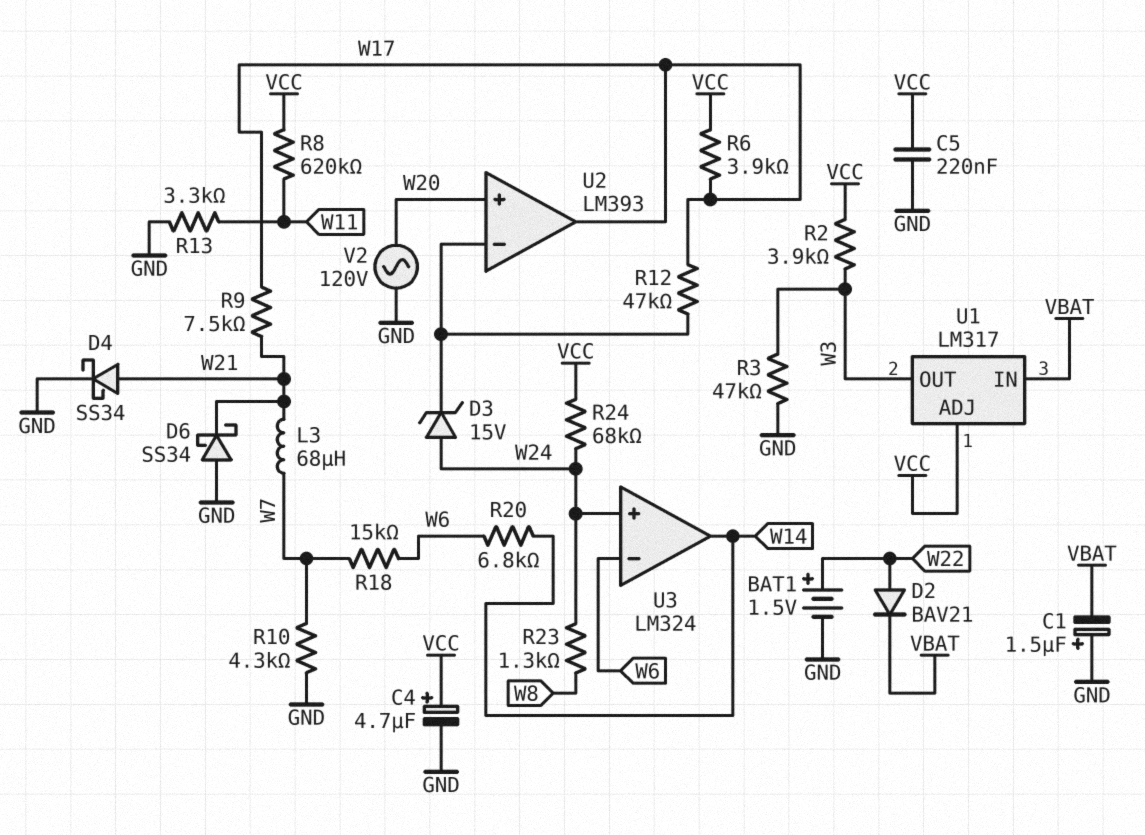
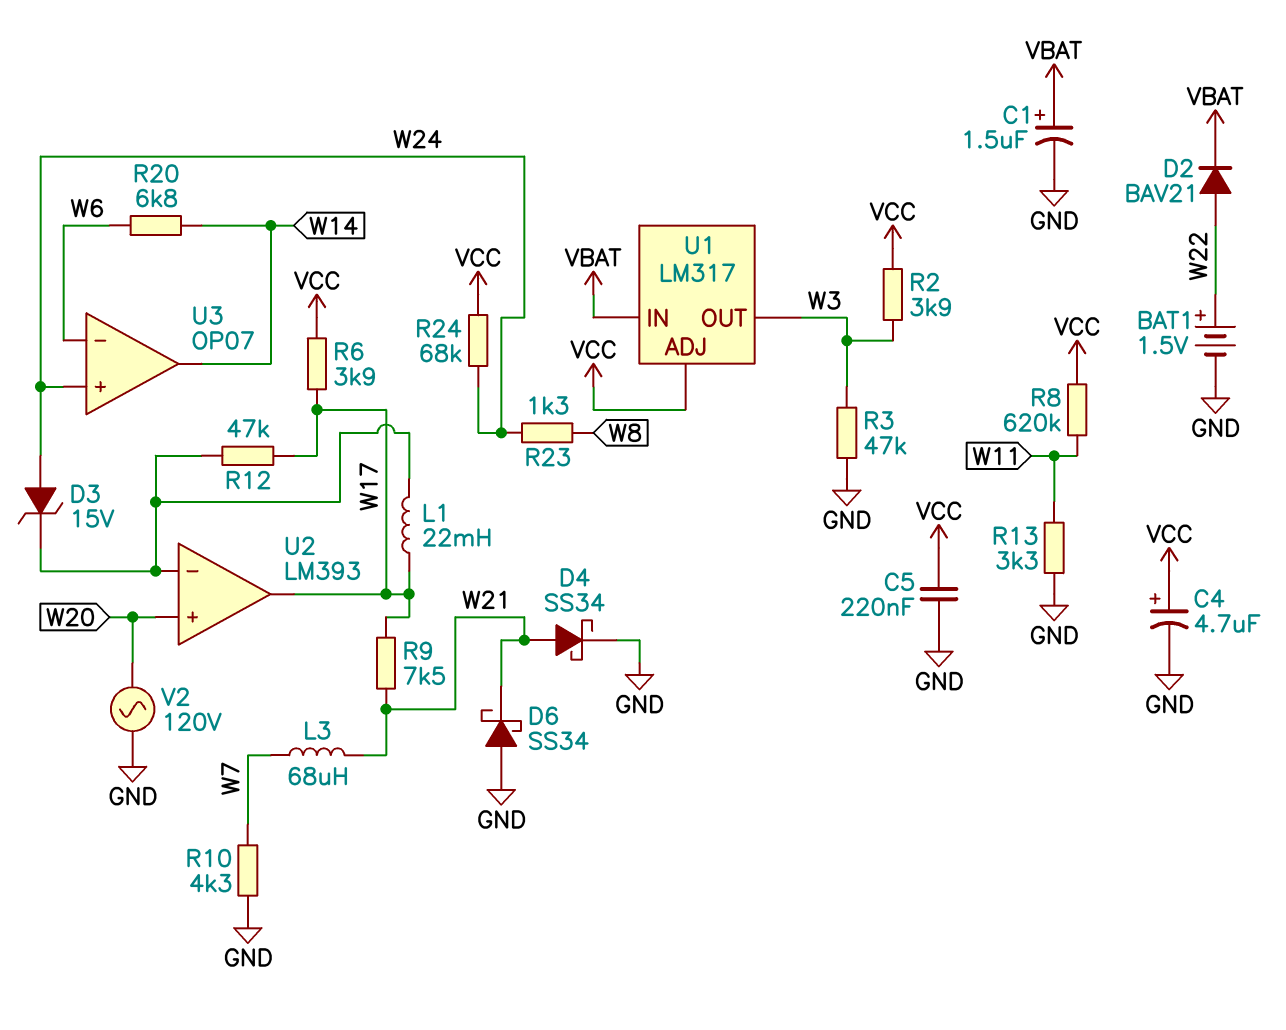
C1: 1.5uF (plus GND, minus VBAT) -> 1.5uF (plus VBAT, minus GND)
L1: none -> 22mH (U2/in-, W17)
R18: 15k (W6, W7) -> none
U3: LM324 -> OP07

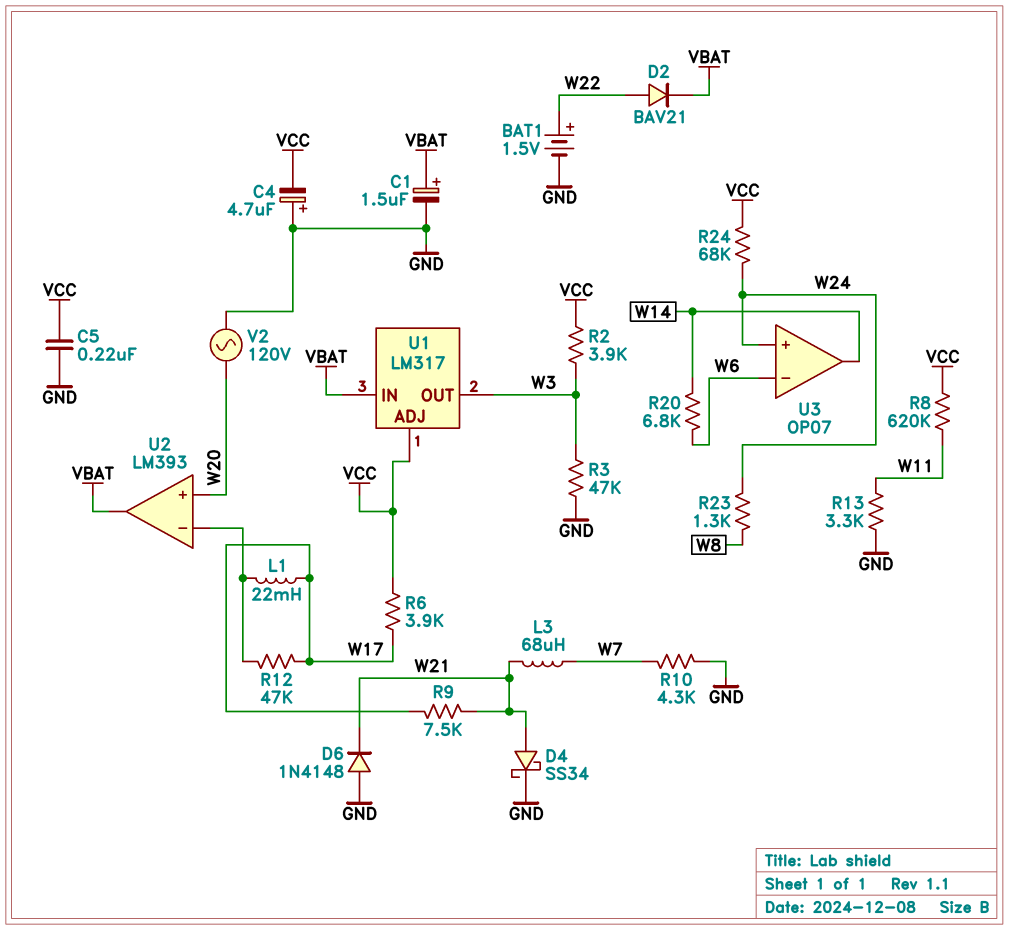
C4: 4.7uF (plus VCC, minus GND) -> 4.7uF (plus GND, minus VCC)
D3: zener 15V (A W24, K U2/in-) -> none
D6: schottky SS34 (A GND, K W21) -> diode 1N4148 (A GND, K W21)
U2 pin out: W17 -> VBAT

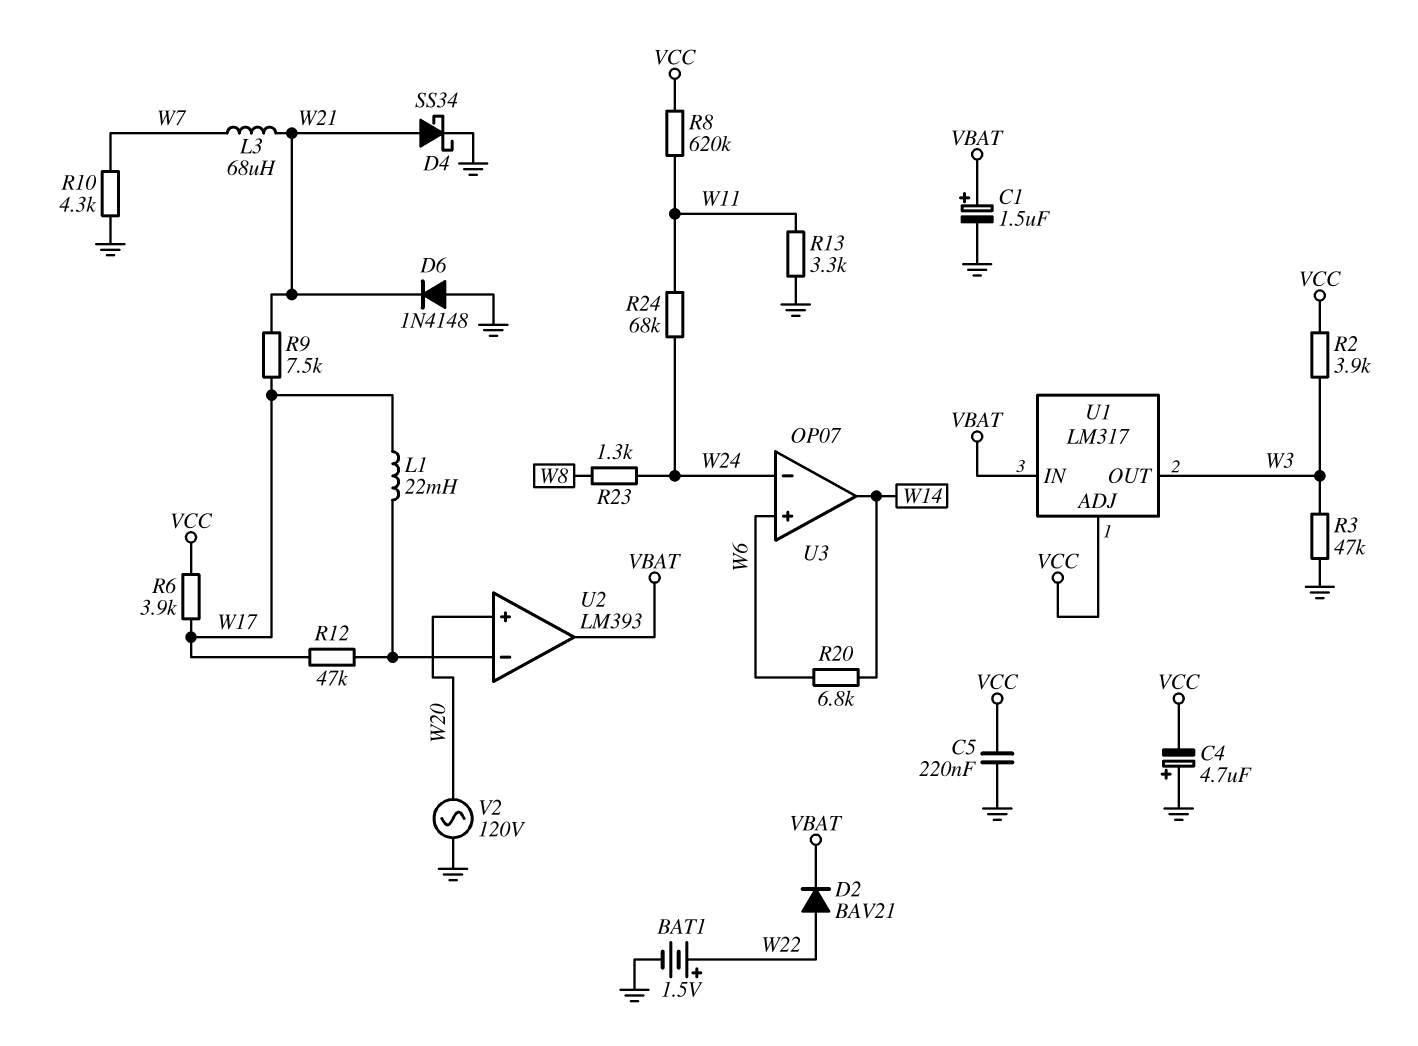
R24: 68k (VCC, W24) -> 68k (W11, W24)
U3 pin in+: W24 -> W6
U3 pin in-: W6 -> W24

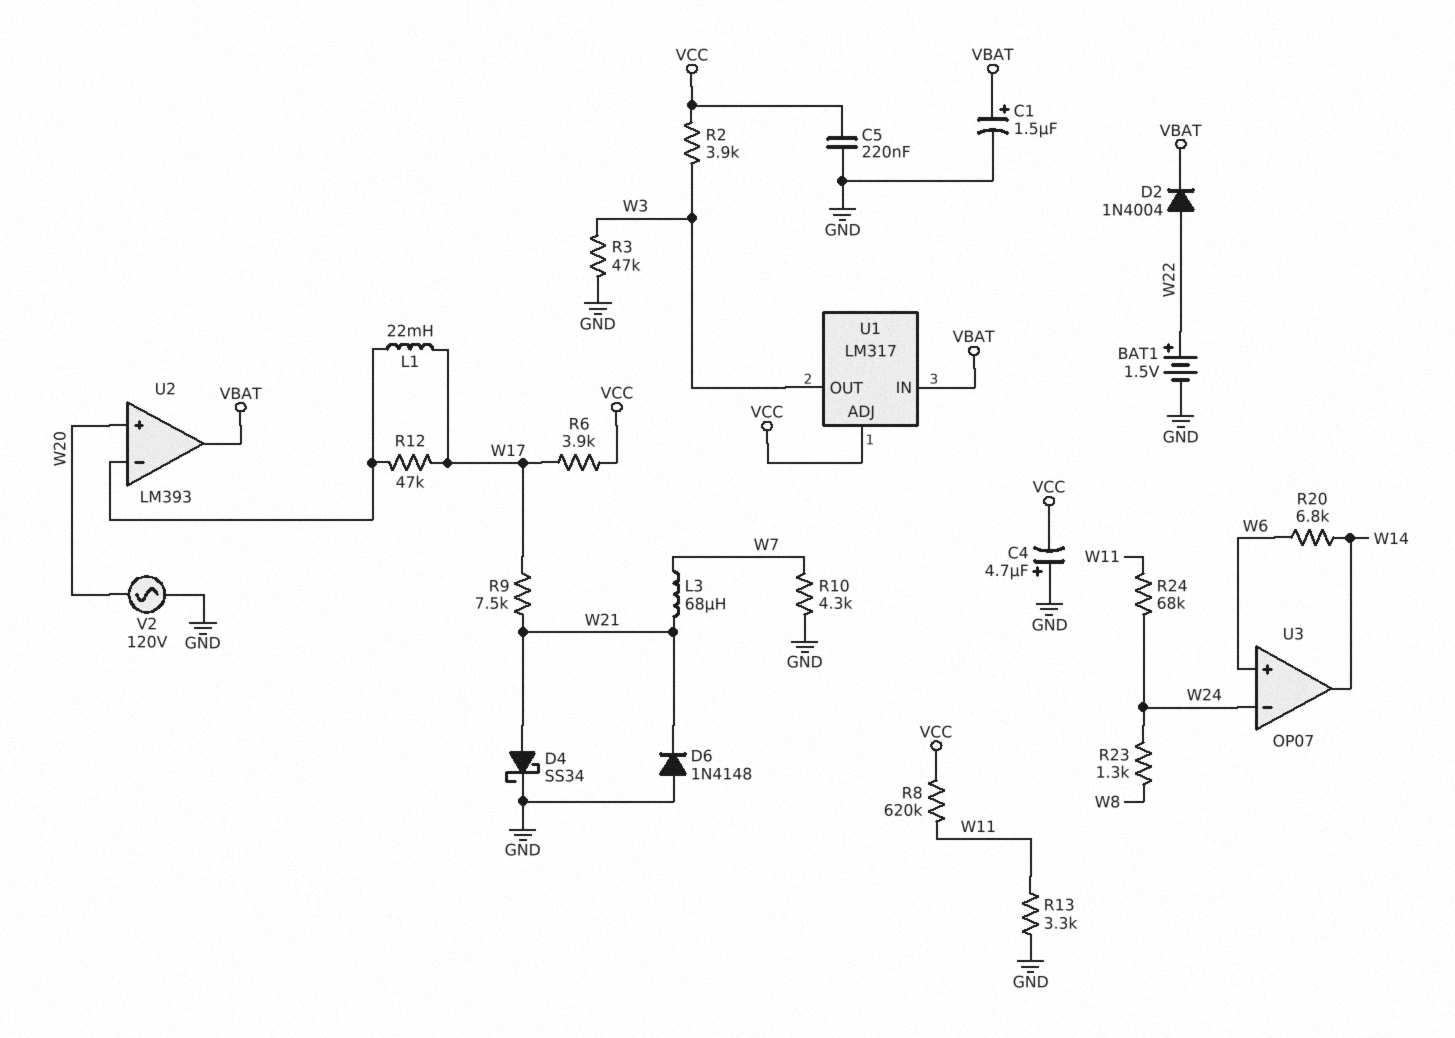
D2: diode BAV21 (A W22, K VBAT) -> diode 1N4004 (A W22, K VBAT)

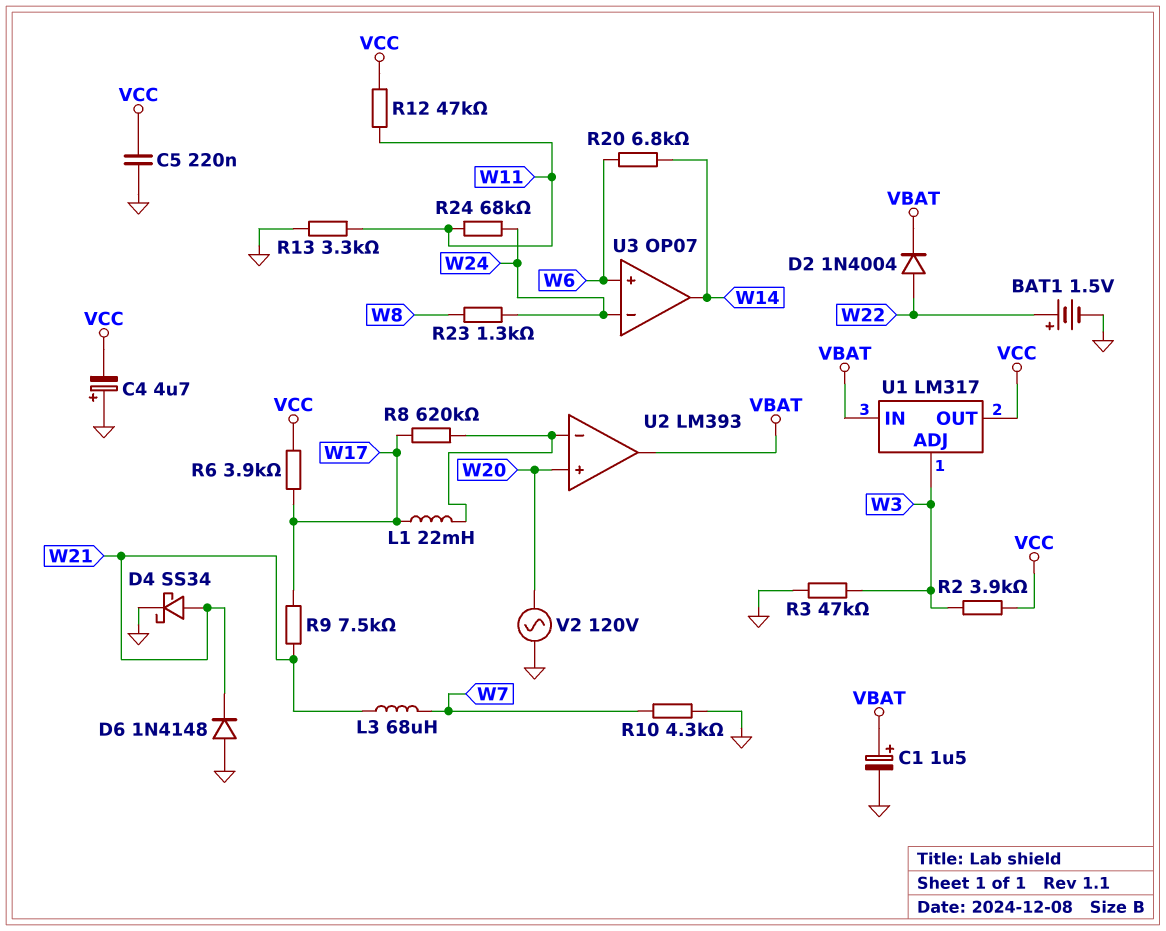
R8: 620k (VCC, W11) -> 620k (U2/in-, W17)
R12: 47k (U2/in-, W17) -> 47k (VCC, W11)
U1 pin ADJ: VCC -> W3
U1 pin OUT: W3 -> VCC

